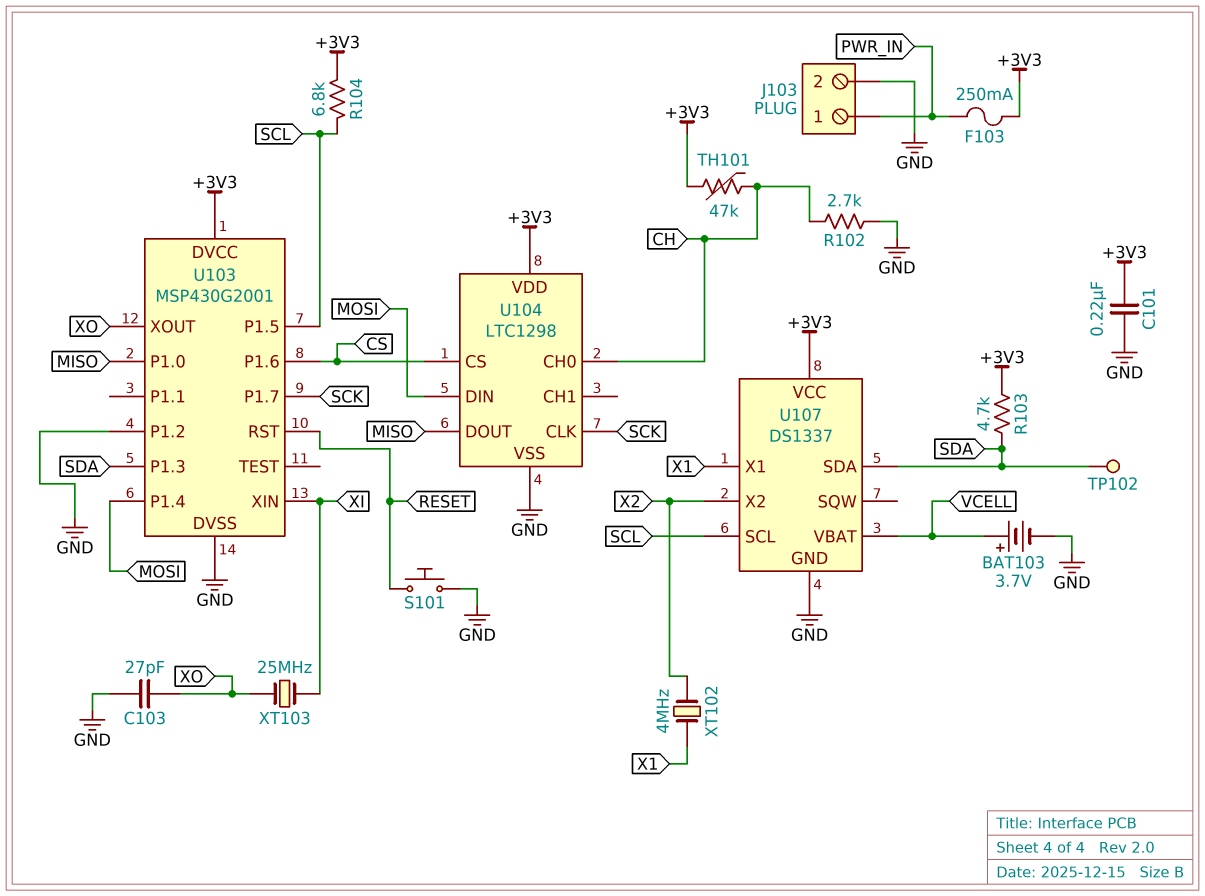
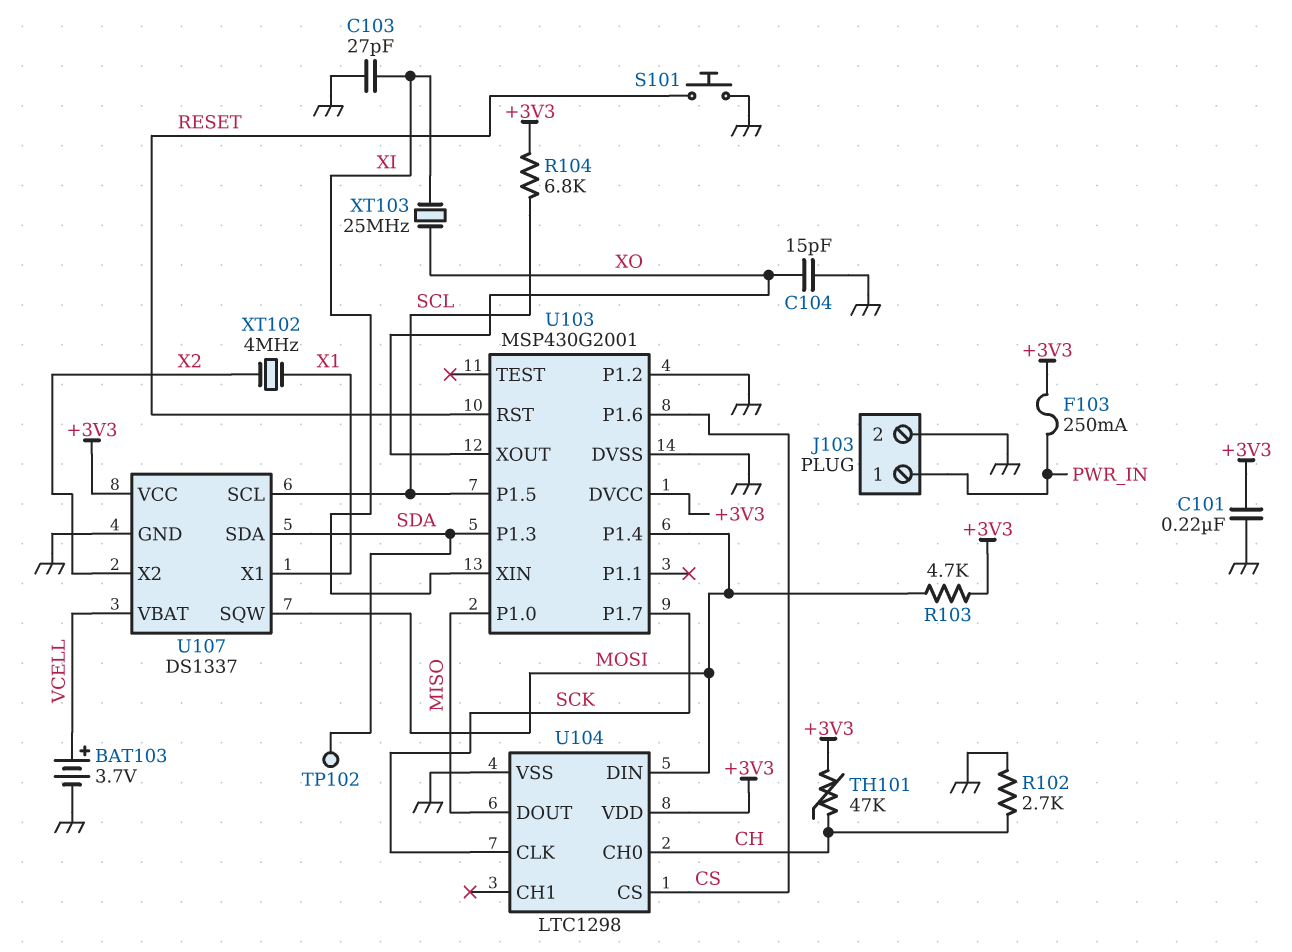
C103: 27pF (GND, XO) -> 27pF (GND, XI)
C104: none -> 15pF (GND, XO)
R103: 4.7k (+3V3, SDA) -> 4.7k (+3V3, MOSI)
U107 pin SQW: none -> MOSI

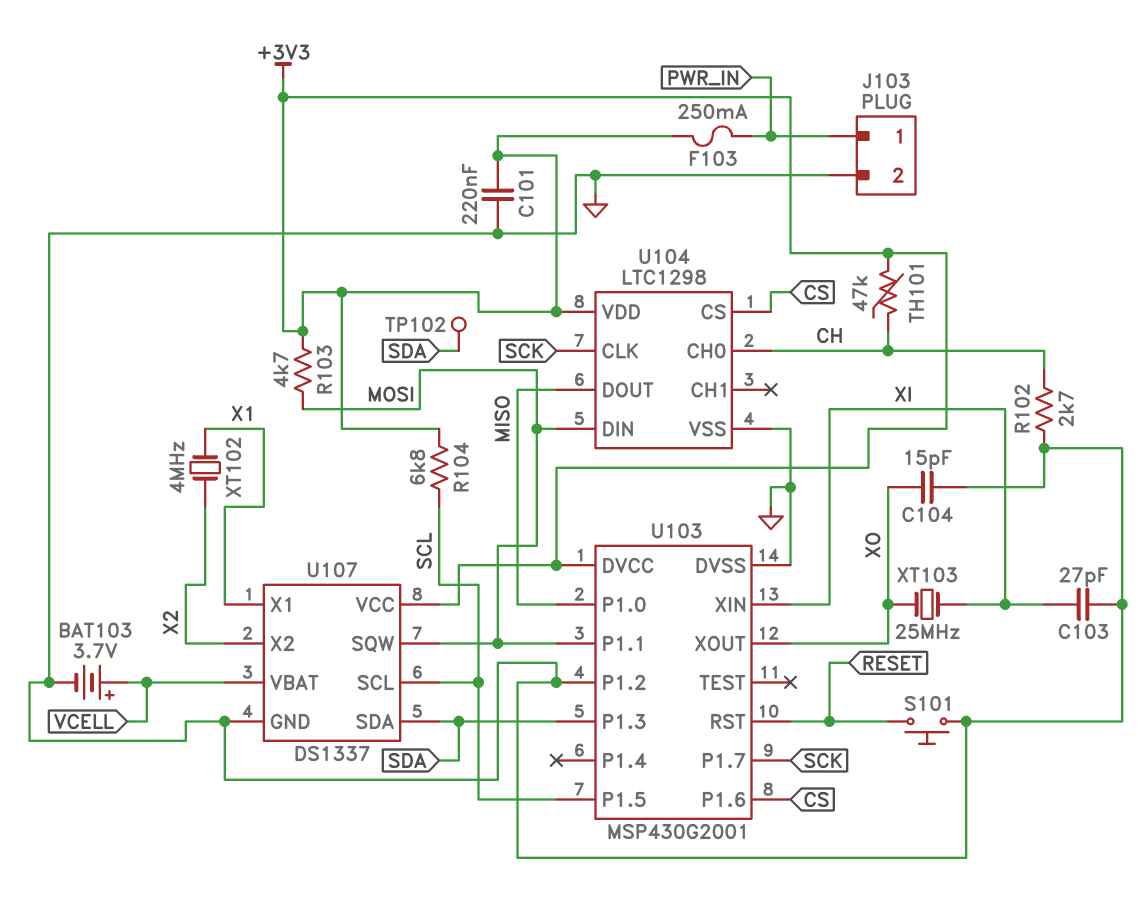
U103 pin P1.1: none -> MOSI
U103 pin P1.4: MOSI -> none

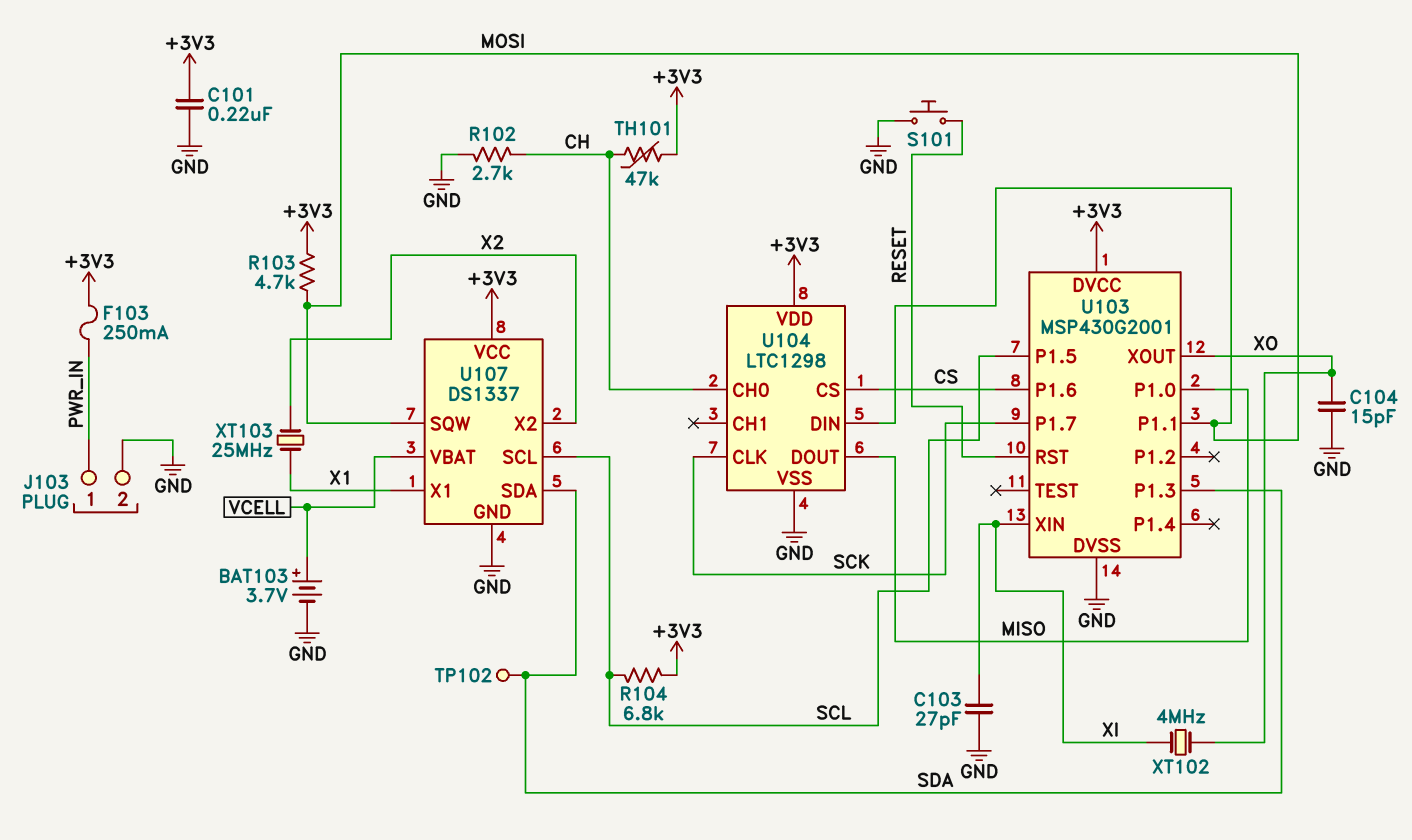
U103 pin P1.2: GND -> none
XT102: 4MHz (X1, X2) -> 4MHz (XI, XO)
XT103: 25MHz (XI, XO) -> 25MHz (X1, X2)

